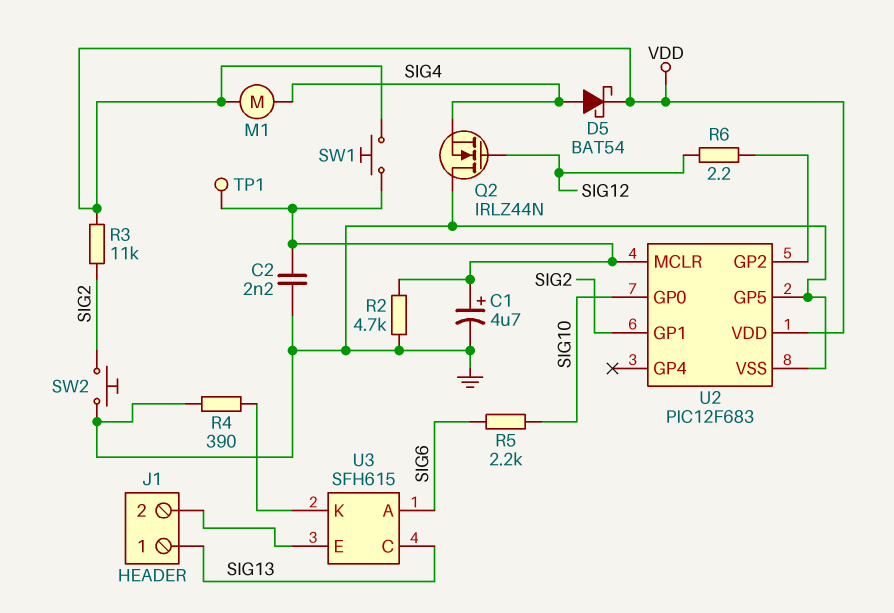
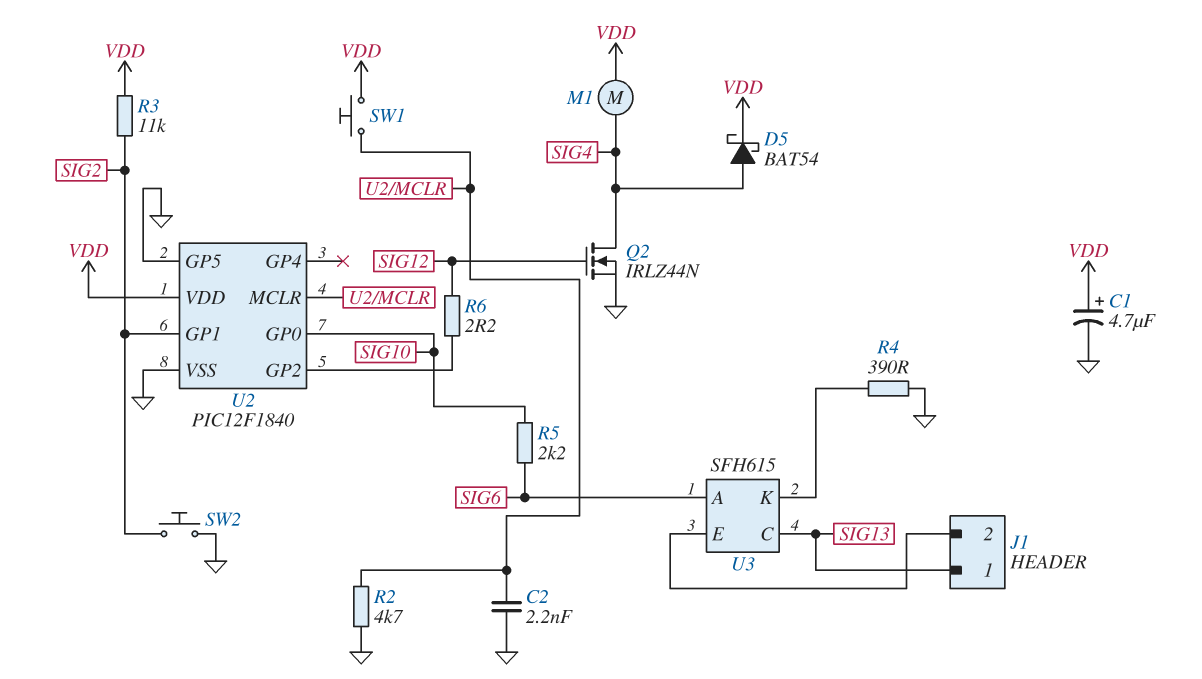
C1: 4.7uF (plus U2/MCLR, minus GND) -> 4.7uF (plus VDD, minus GND)
Q2: NMOS IRLZ44N (G SIG12, D GND, S SIG4) -> NMOS IRLZ44N (G SIG12, D SIG4, S GND)
TP1: test point (U2/MCLR) -> none
U2: PIC12F683 -> PIC12F1840

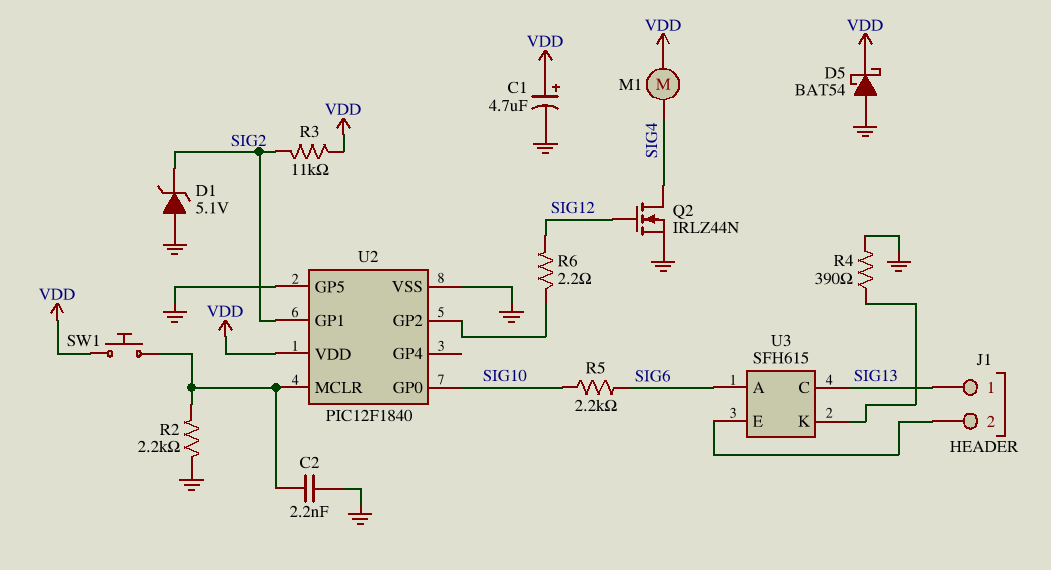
D1: none -> zener 5.1V (A GND, K SIG2)
D5: schottky BAT54 (A SIG4, K VDD) -> schottky BAT54 (A GND, K VDD)
R2: 4.7k (GND, U2/MCLR) -> 2.2k (GND, U2/MCLR)
SW2: button (GND, SIG2) -> none

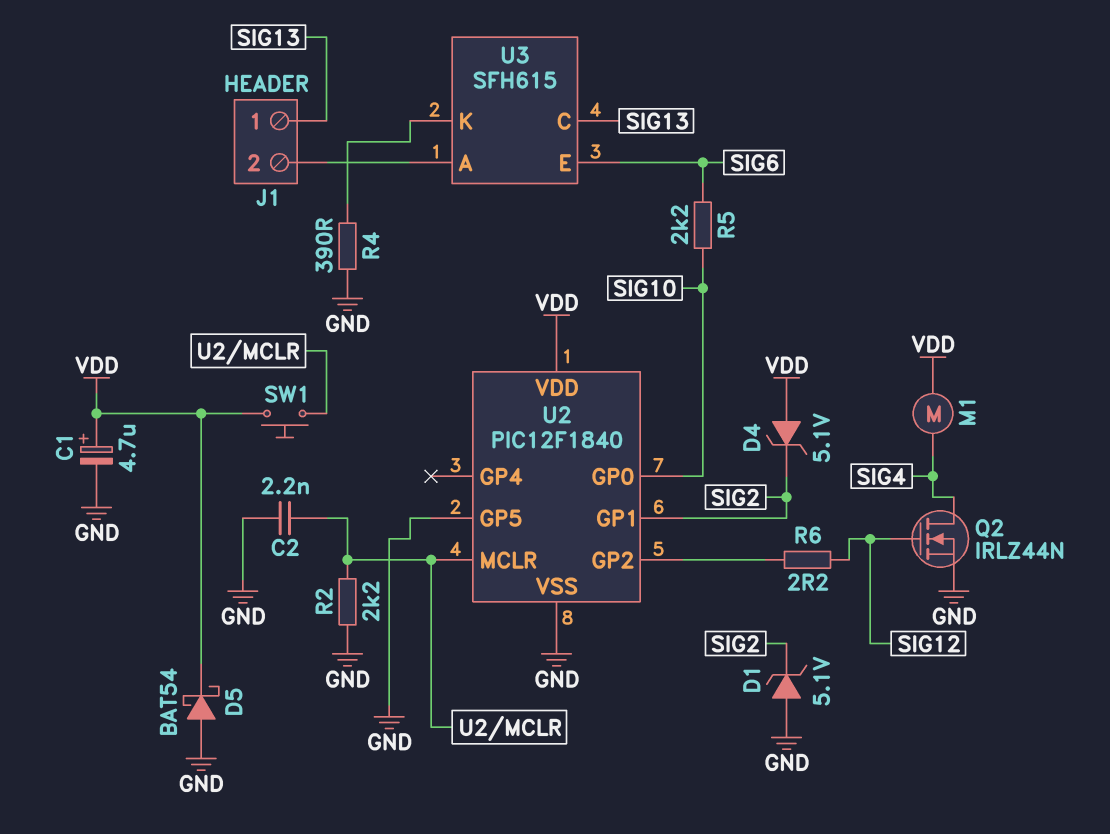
D4: none -> zener 5.1V (A VDD, K SIG2)
R3: 11k (SIG2, VDD) -> none
U3 pin A: SIG6 -> J1/2
U3 pin E: J1/2 -> SIG6

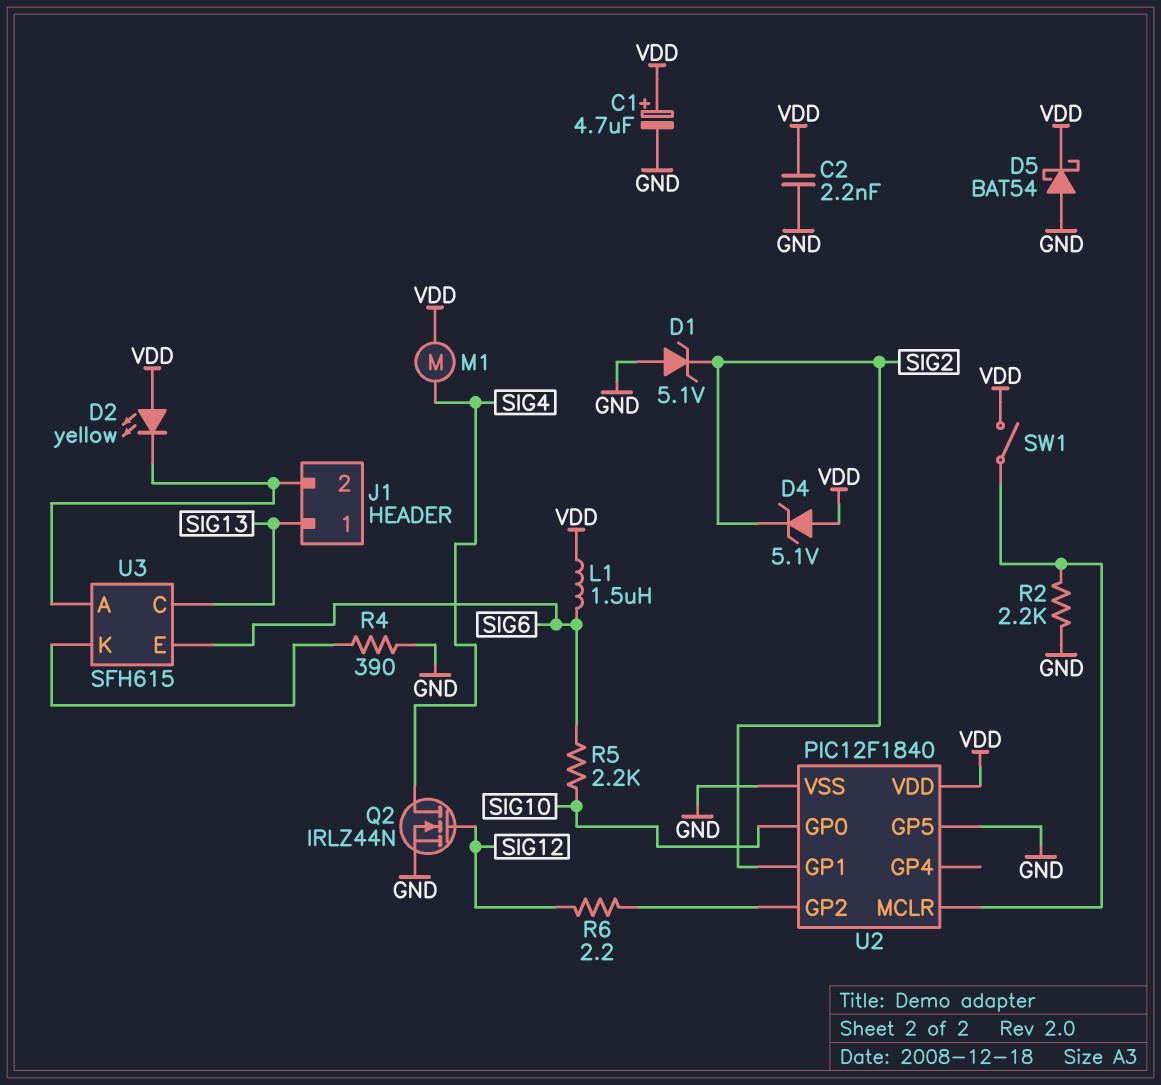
C2: 2.2nF (GND, U2/MCLR) -> 2.2nF (GND, VDD)
D2: none -> LED yellow (A VDD, K J1/2)
L1: none -> 1.5uH (SIG6, VDD)
SW1: button (U2/MCLR, VDD) -> switch (U2/MCLR, VDD)

